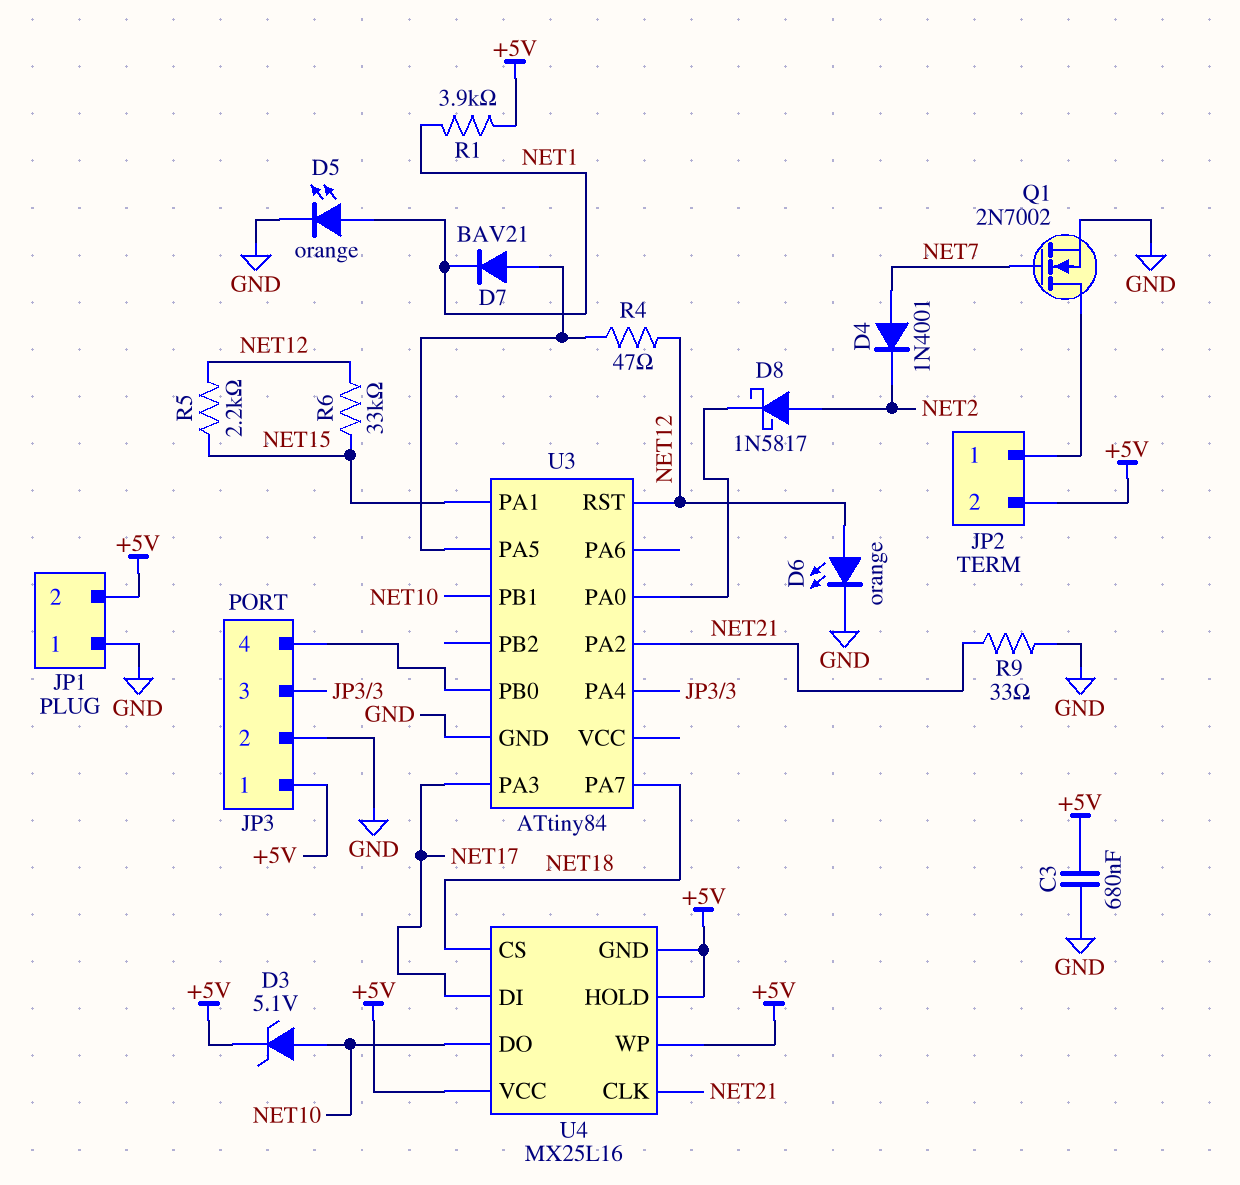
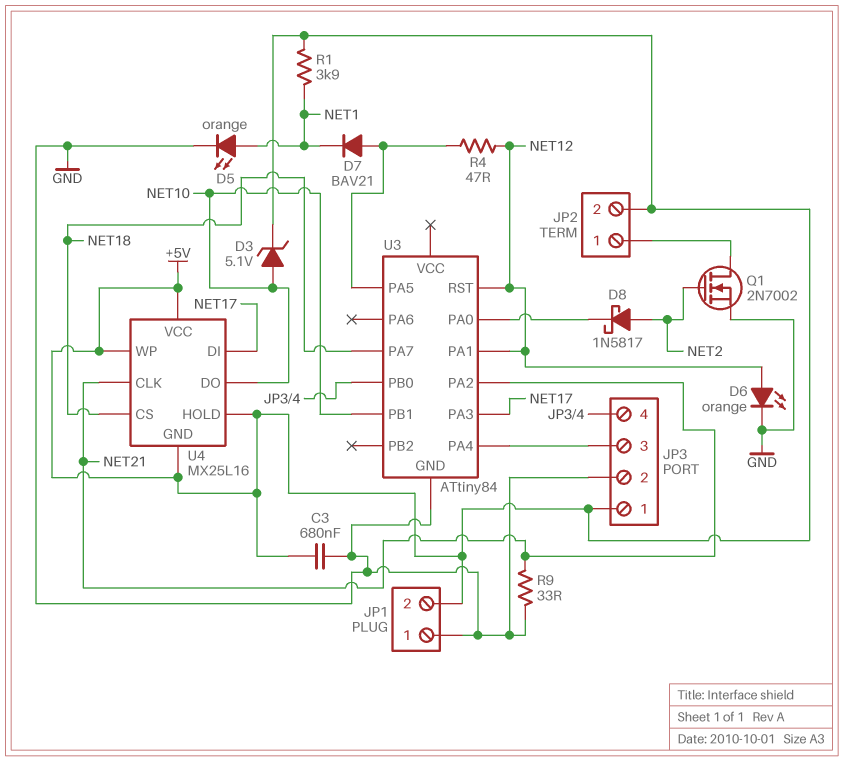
D4: diode 1N4001 (A NET7, K NET2) -> none
Q1: NMOS 2N7002 (G NET7, D JP2/1, S GND) -> NMOS 2N7002 (G NET2, D JP2/1, S GND)
R5: 2.2k (NET12, NET15) -> none
R6: 33k (NET12, NET15) -> none
U3 pin PA1: NET15 -> NET12

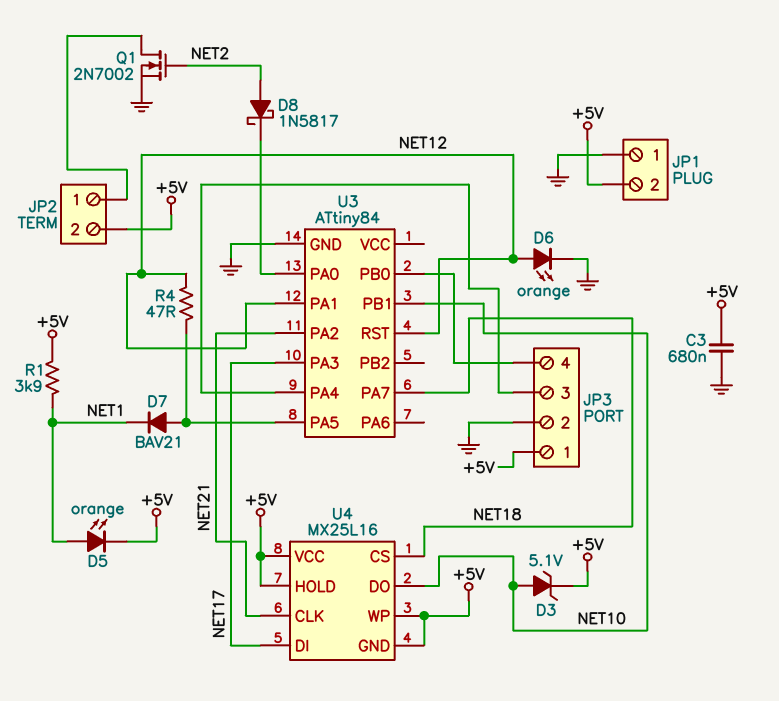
D5: LED orange (A NET1, K GND) -> LED orange (A NET1, K +5V)
R9: 33 (GND, NET21) -> none

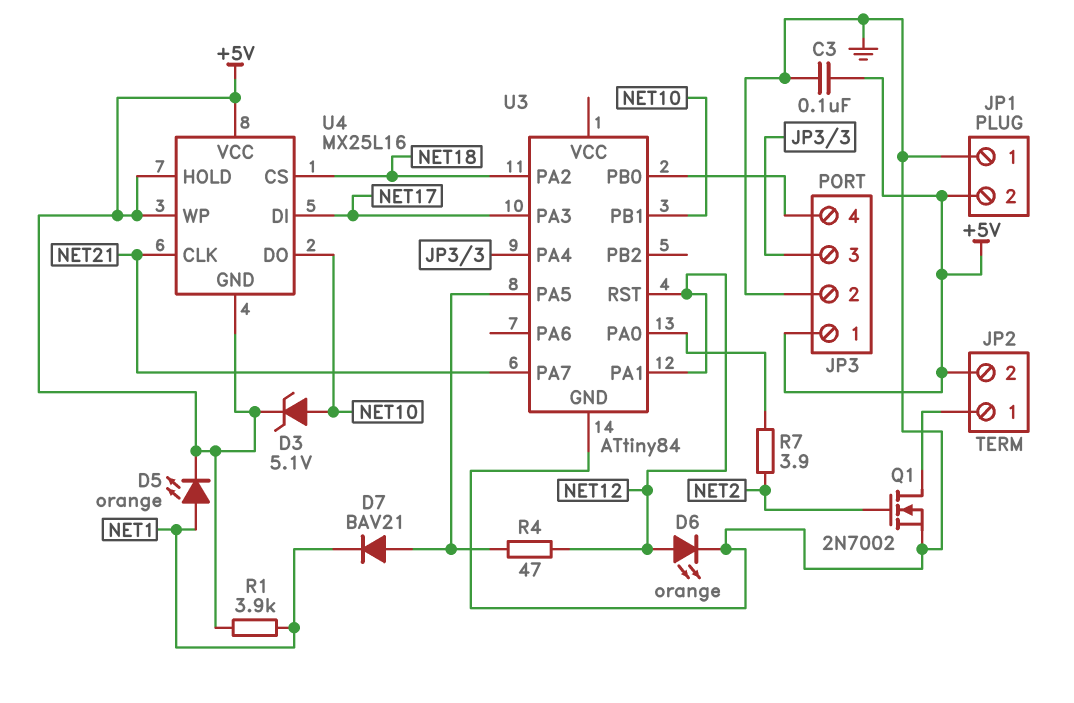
C3: 680nF (+5V, GND) -> 100nF (+5V, GND)
D8: schottky 1N5817 (A NET2, K U3/PA0) -> none
R7: none -> 3.9 (NET2, U3/PA0)
U3 pin PA2: NET21 -> NET18
U3 pin PA7: NET18 -> NET21

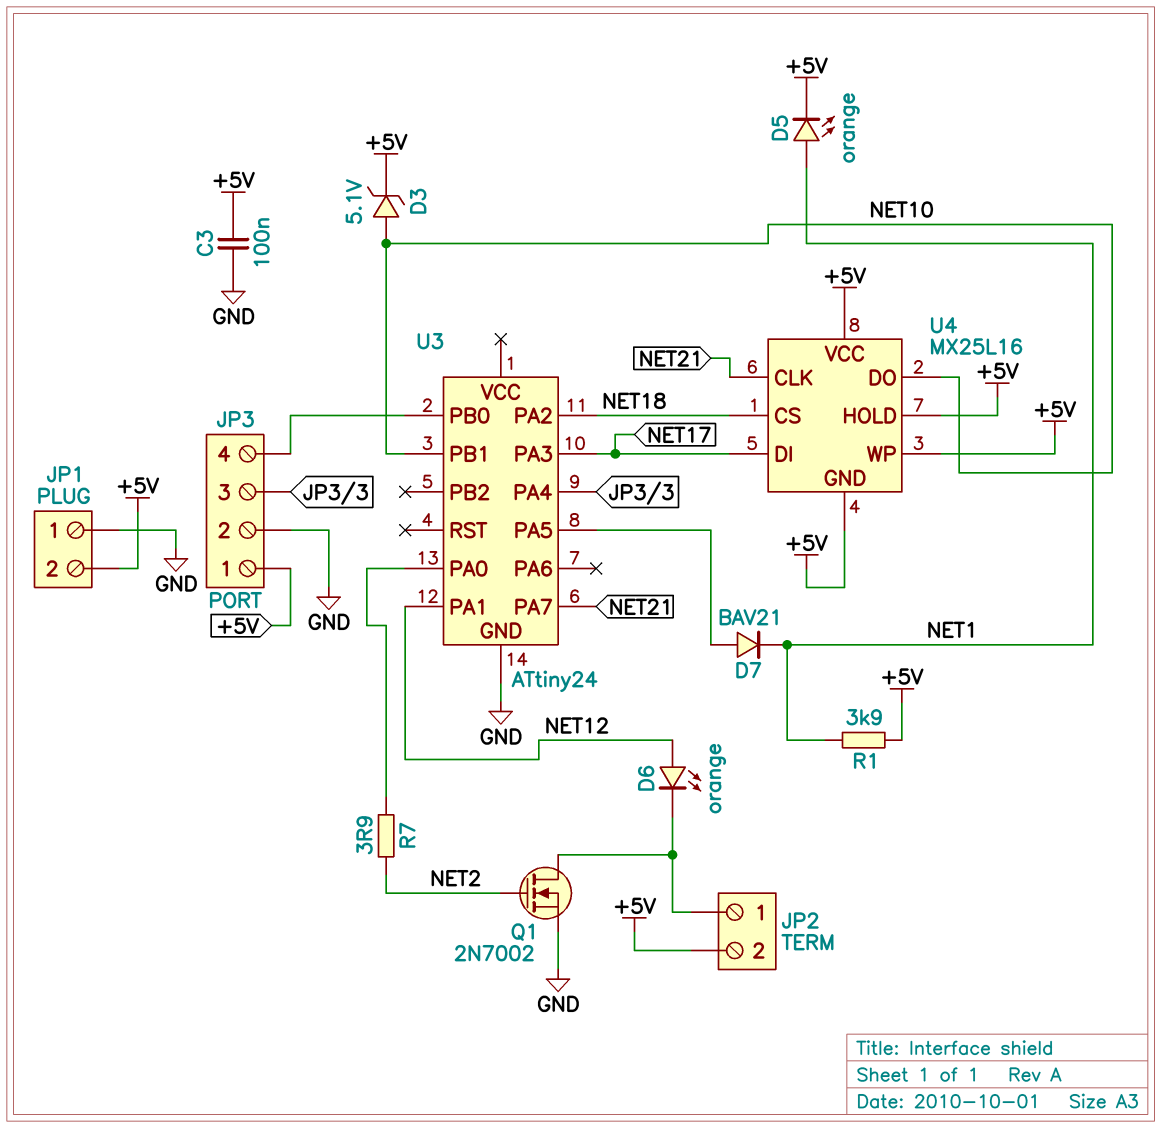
D6: LED orange (A NET12, K GND) -> LED orange (A NET12, K JP2/1)
R4: 47 (NET12, U3/PA5) -> none
U3: ATtiny84 -> ATtiny24
U3 pin RST: NET12 -> none

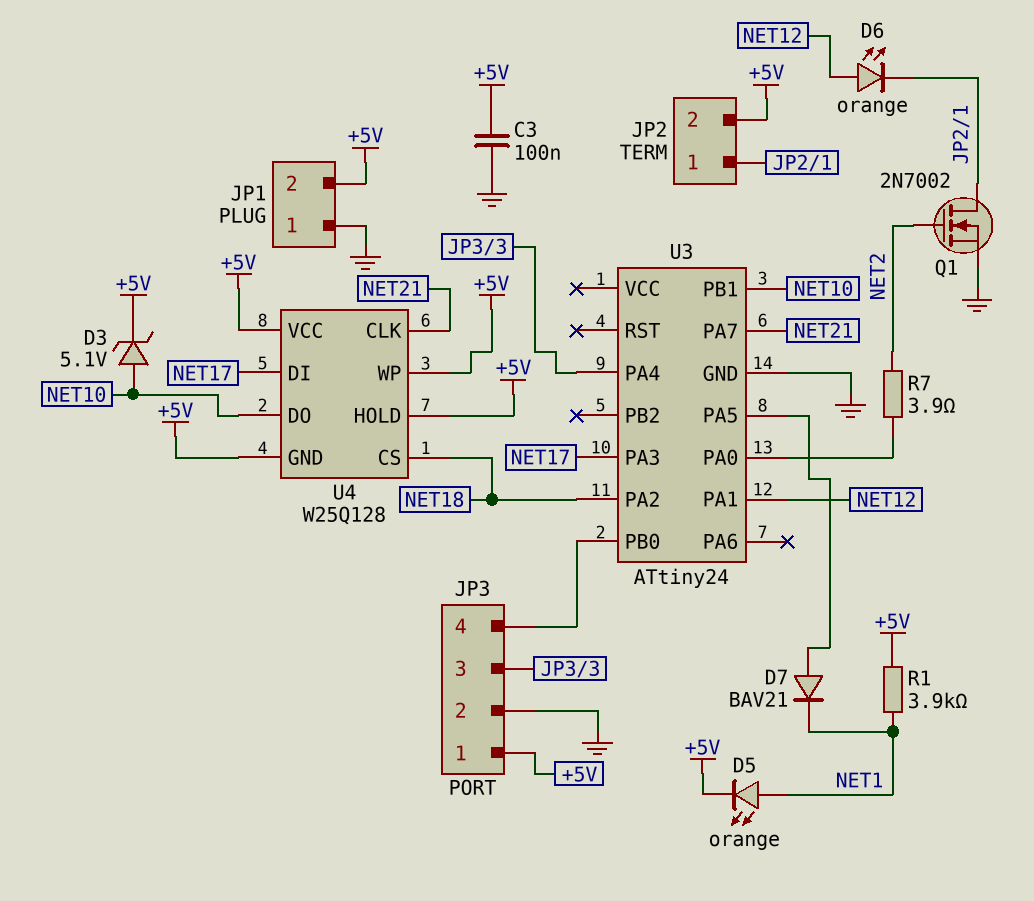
U4: MX25L16 -> W25Q128

